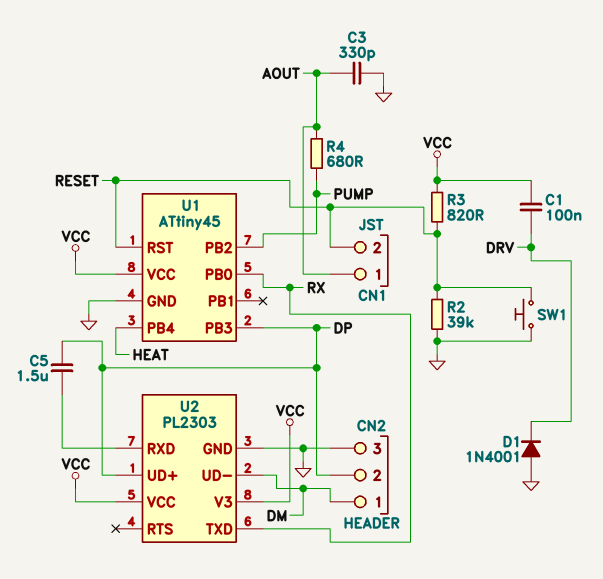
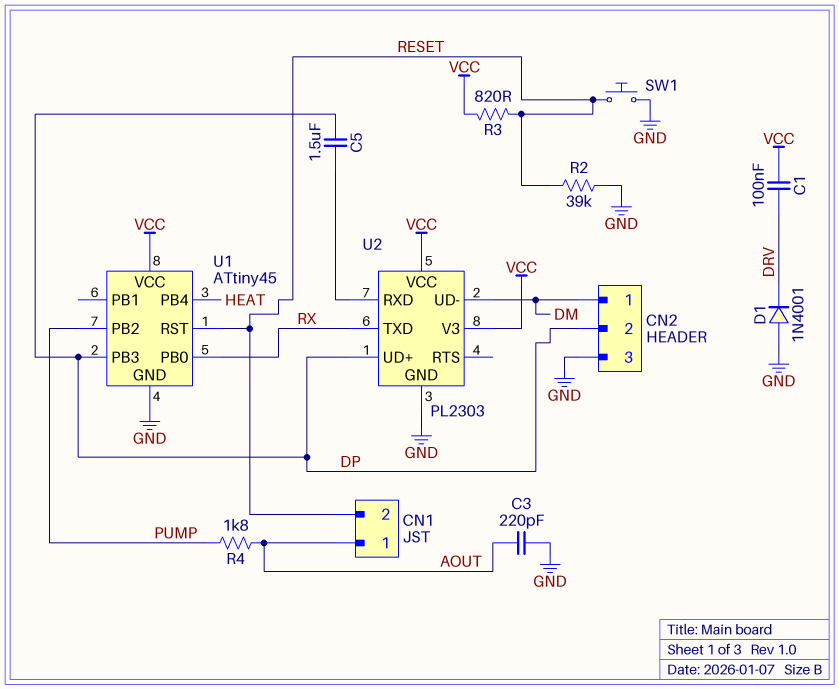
C3: 330pF (AOUT, GND) -> 220pF (AOUT, GND)
R4: 680 (AOUT, PUMP) -> 1.8k (AOUT, PUMP)

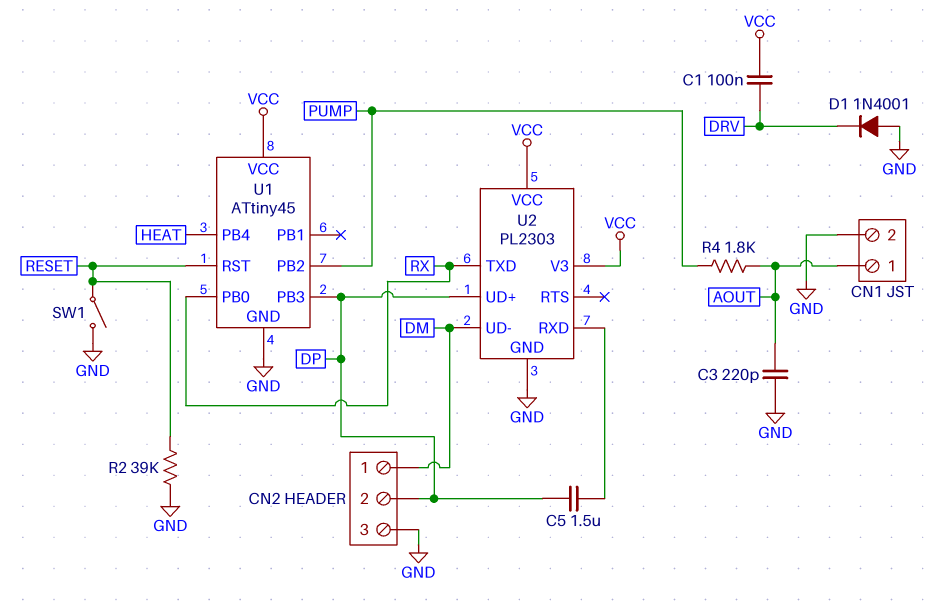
CN1 pin 2: RESET -> GND
R3: 820 (RESET, VCC) -> none
SW1: button (GND, RESET) -> switch (GND, RESET)

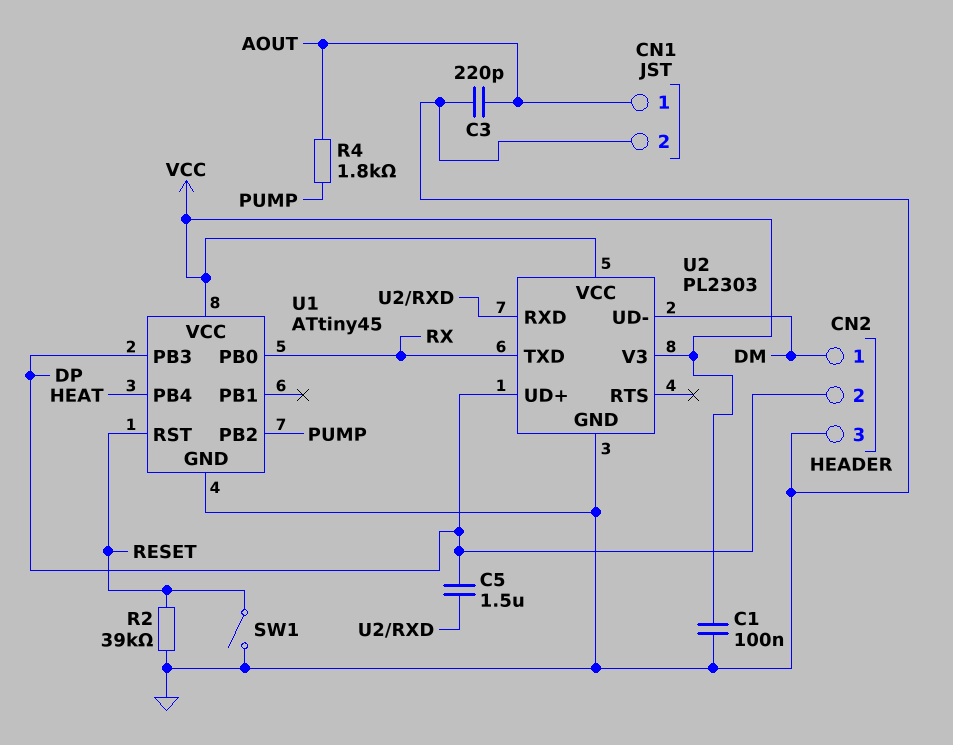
C1: 100nF (DRV, VCC) -> 100nF (GND, VCC)
D1: diode 1N4001 (A GND, K DRV) -> none

